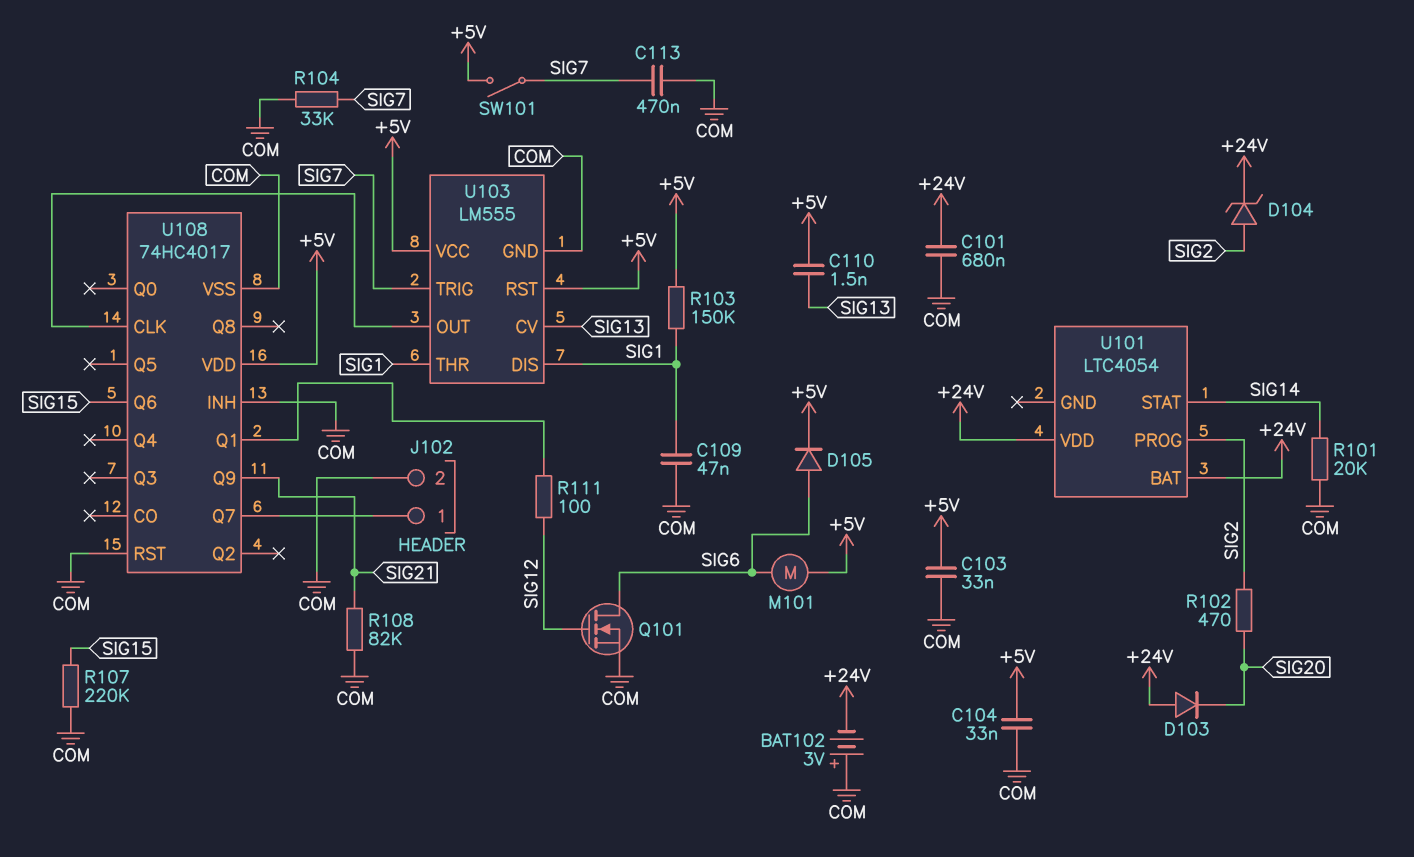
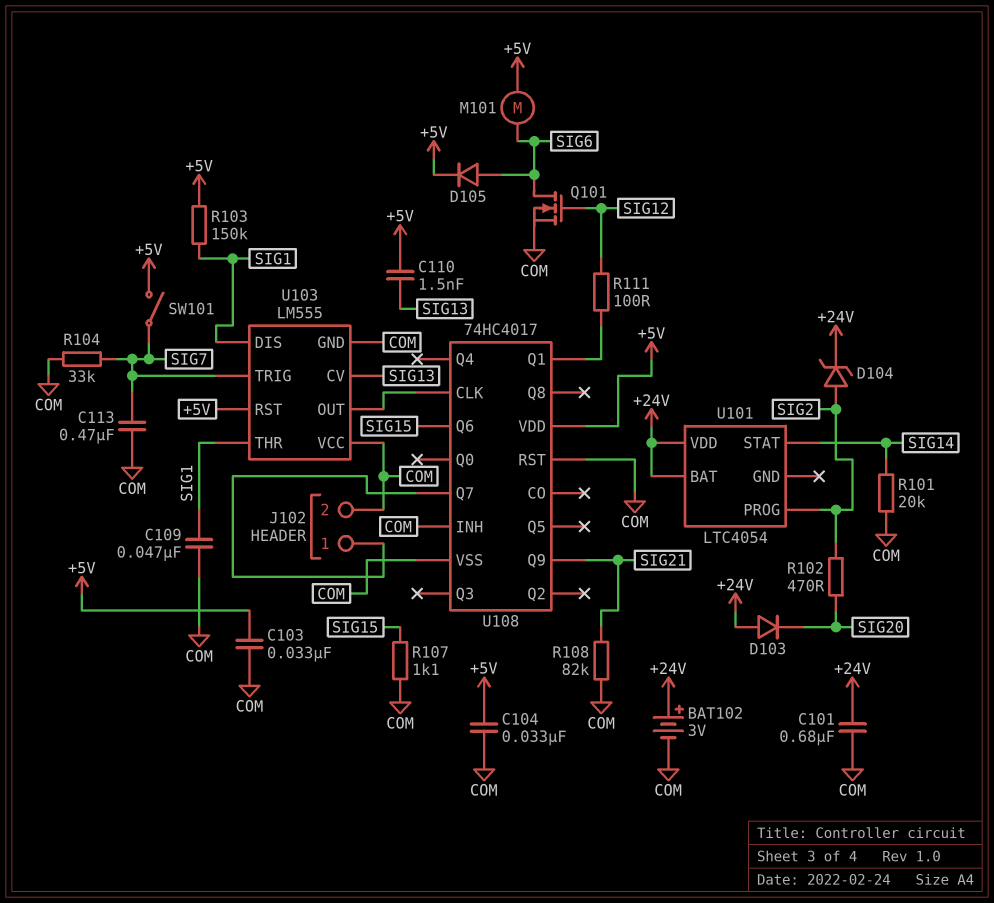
BAT102: 3V (plus COM, minus +24V) -> 3V (plus +24V, minus COM)
R107: 220k (COM, SIG15) -> 1.1k (COM, SIG15)
U103 pin VCC: +5V -> COM

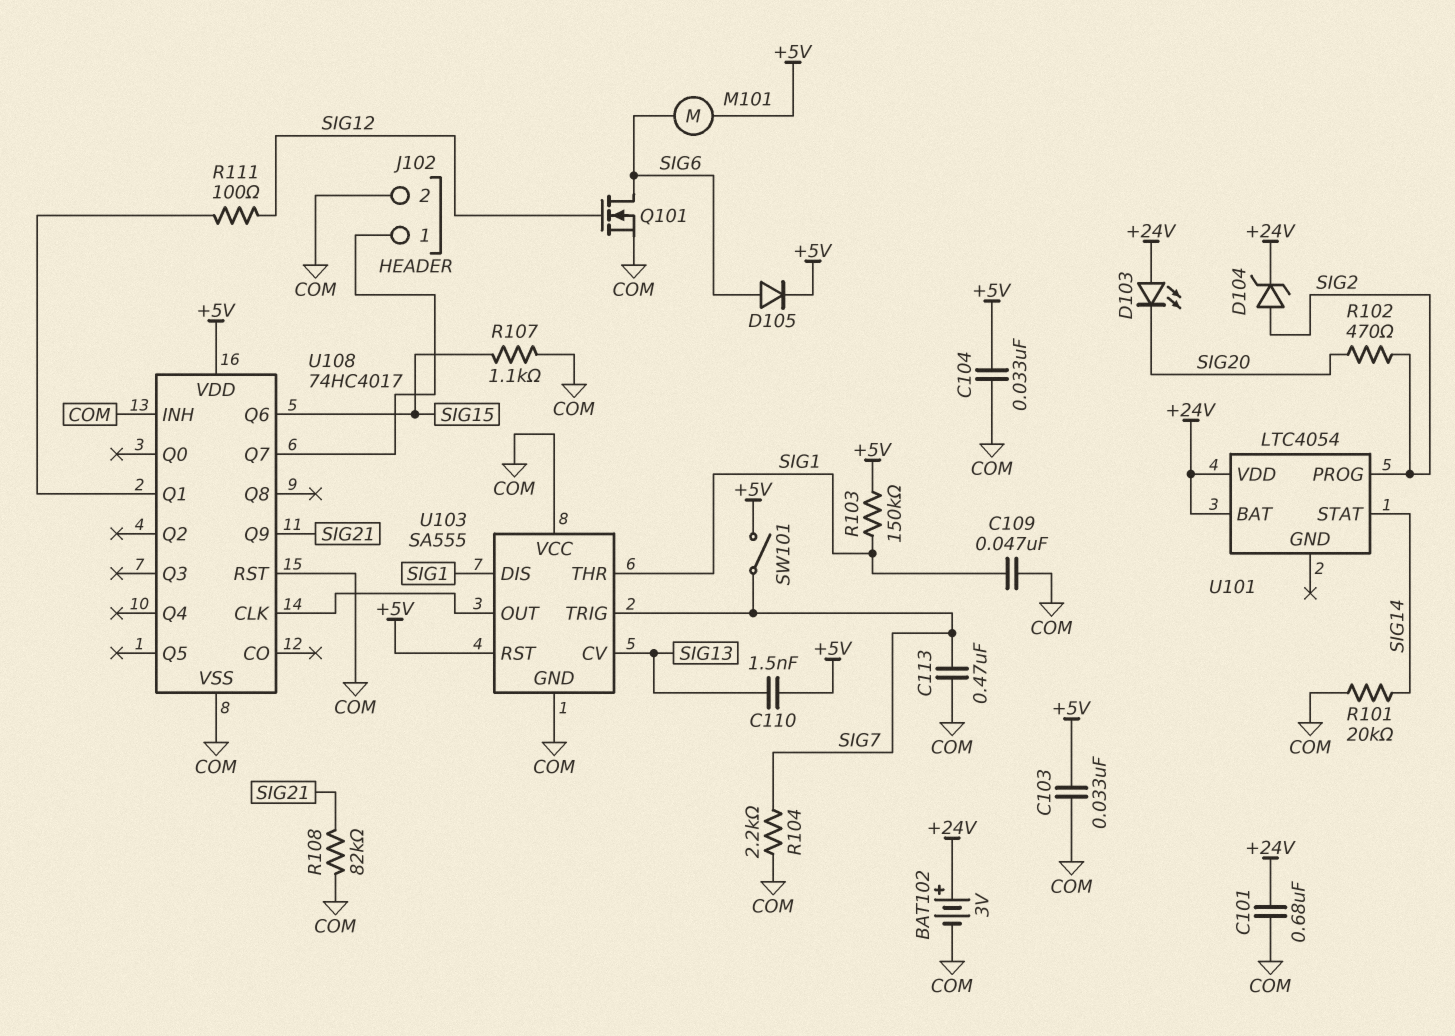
D103: diode (A +24V, K SIG20) -> LED (A +24V, K SIG20)
R104: 33k (COM, SIG7) -> 2.2k (COM, SIG7)
U103: LM555 -> SA555

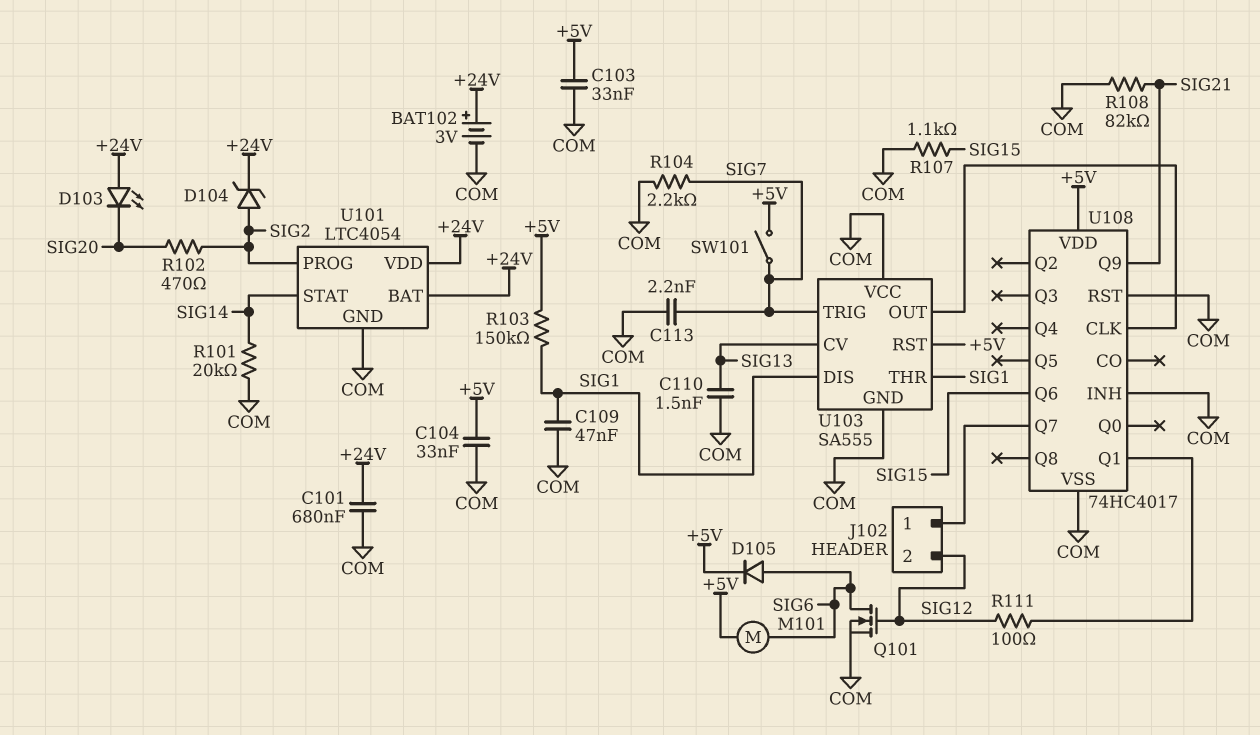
C110: 1.5nF (+5V, SIG13) -> 1.5nF (COM, SIG13)
C113: 470nF (COM, SIG7) -> 2.2nF (COM, SIG7)
J102 pin 2: COM -> SIG12
U101 pin GND: none -> COM

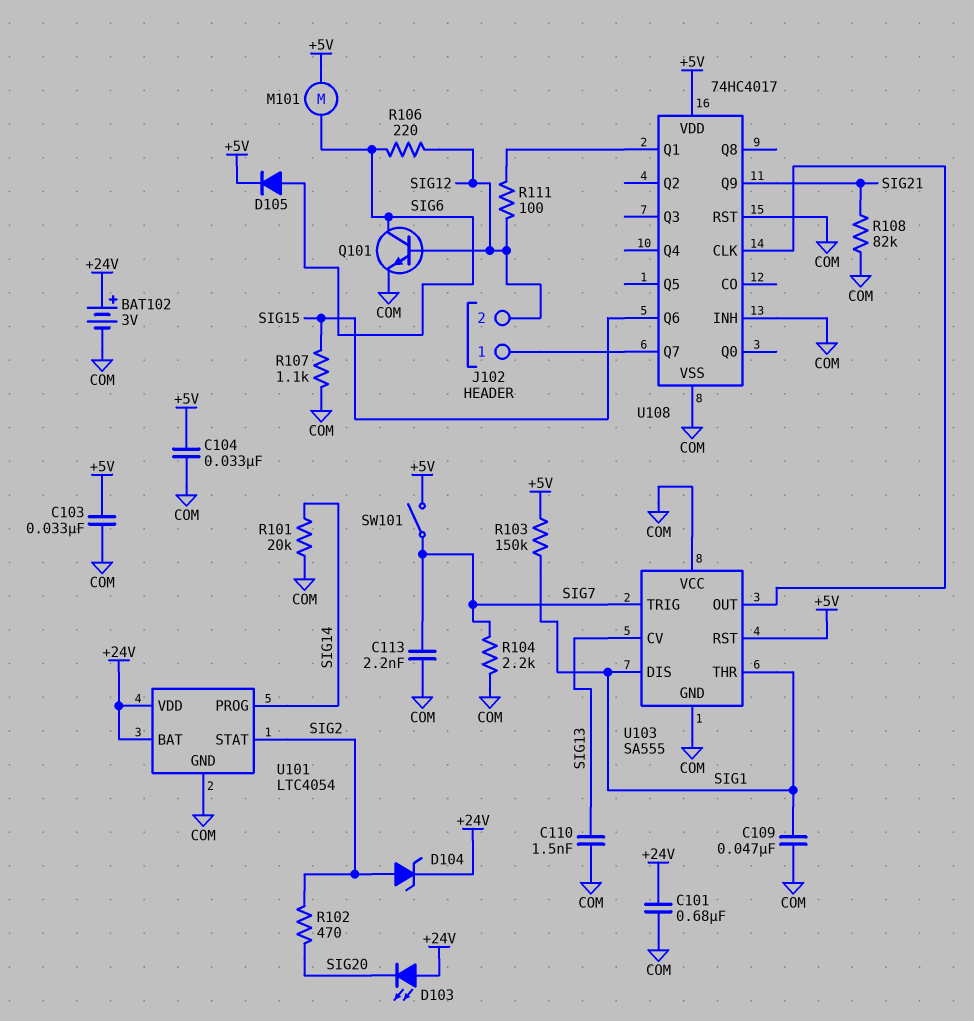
Q101: NMOS (G SIG12, D SIG6, S COM) -> NPN (B SIG12, C SIG6, E COM)
R106: none -> 220 (SIG6, SIG12)
U101 pin PROG: SIG2 -> SIG14
U101 pin STAT: SIG14 -> SIG2

